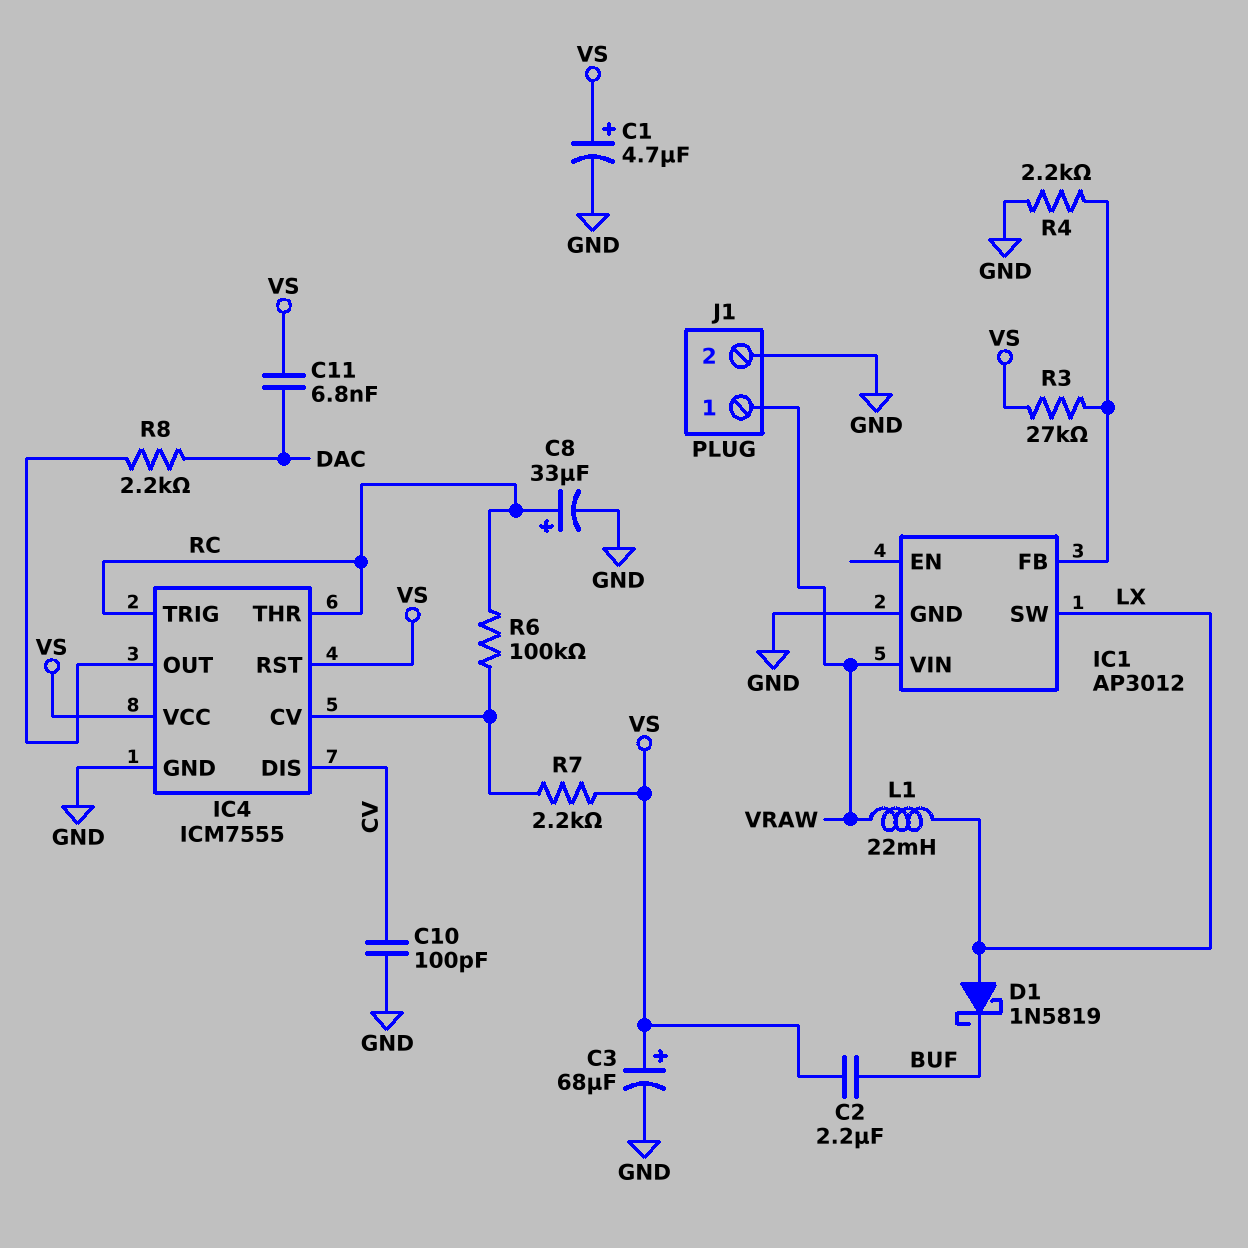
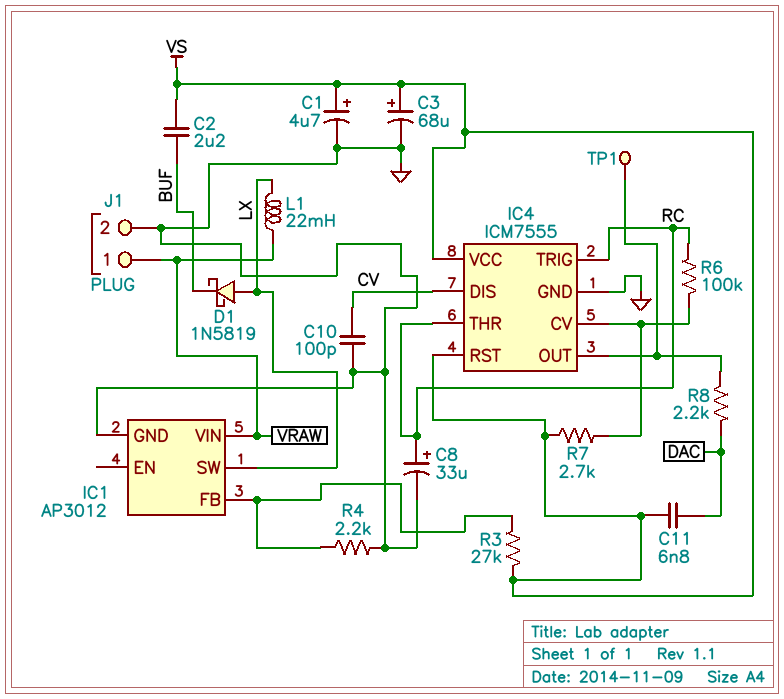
R7: 2.2k (IC4/CV, VS) -> 2.7k (IC4/CV, VS)
TP1: none -> test point (IC4/OUT)

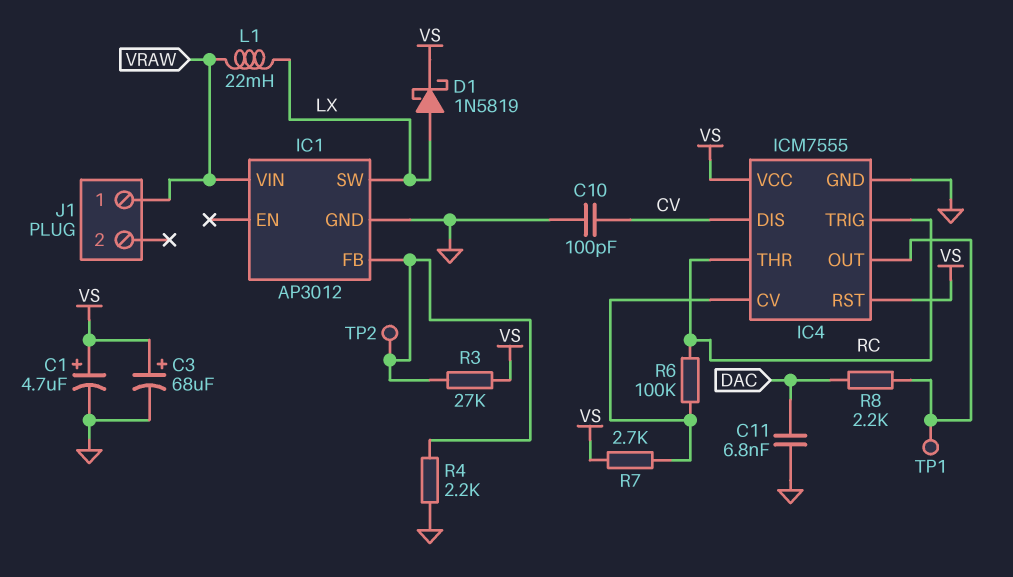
C2: 2.2uF (BUF, VS) -> none
C8: 33uF (plus RC, minus GND) -> none
C11: 6.8nF (DAC, VS) -> 6.8nF (DAC, GND)
D1: schottky 1N5819 (A LX, K BUF) -> schottky 1N5819 (A LX, K VS)
J1 pin 2: GND -> none
TP2: none -> test point (IC1/FB)

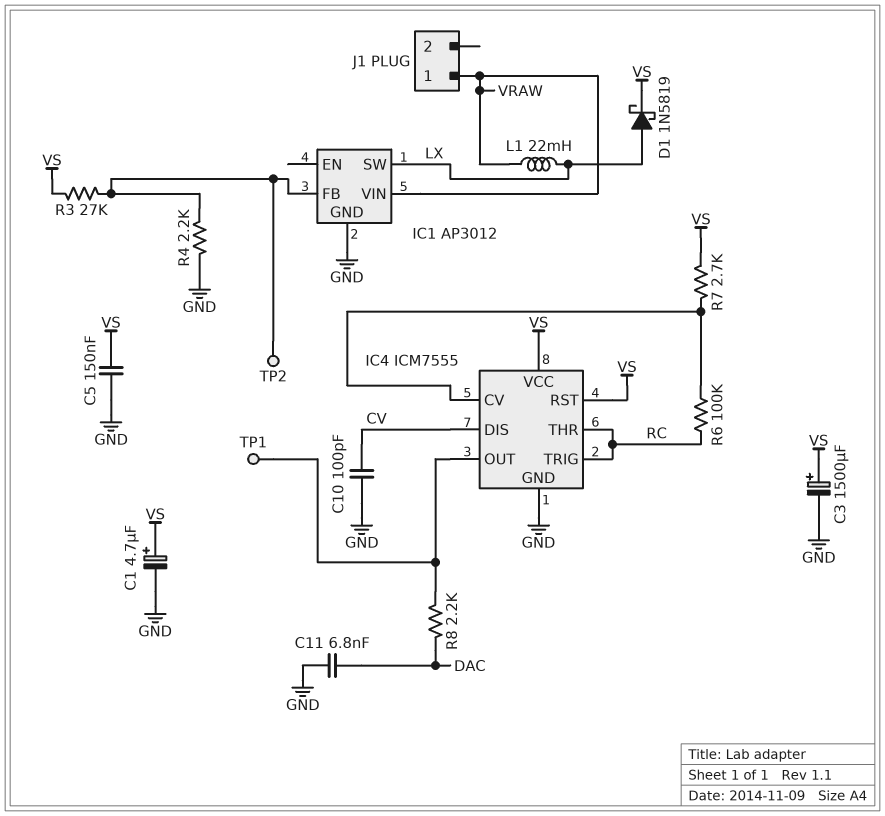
C3: 68uF (plus VS, minus GND) -> 1500uF (plus VS, minus GND)
C5: none -> 150nF (GND, VS)

